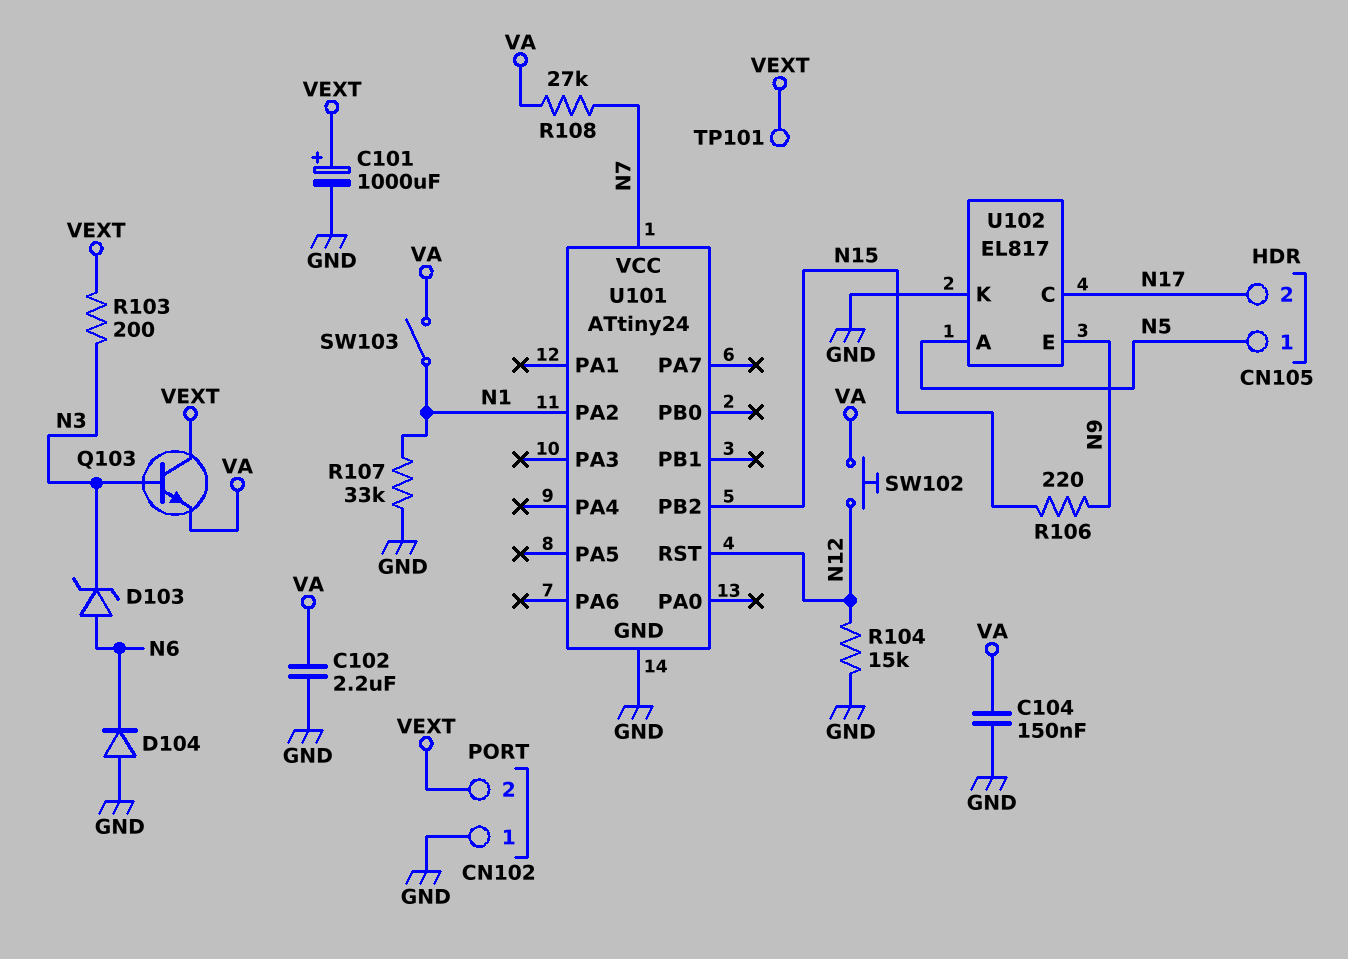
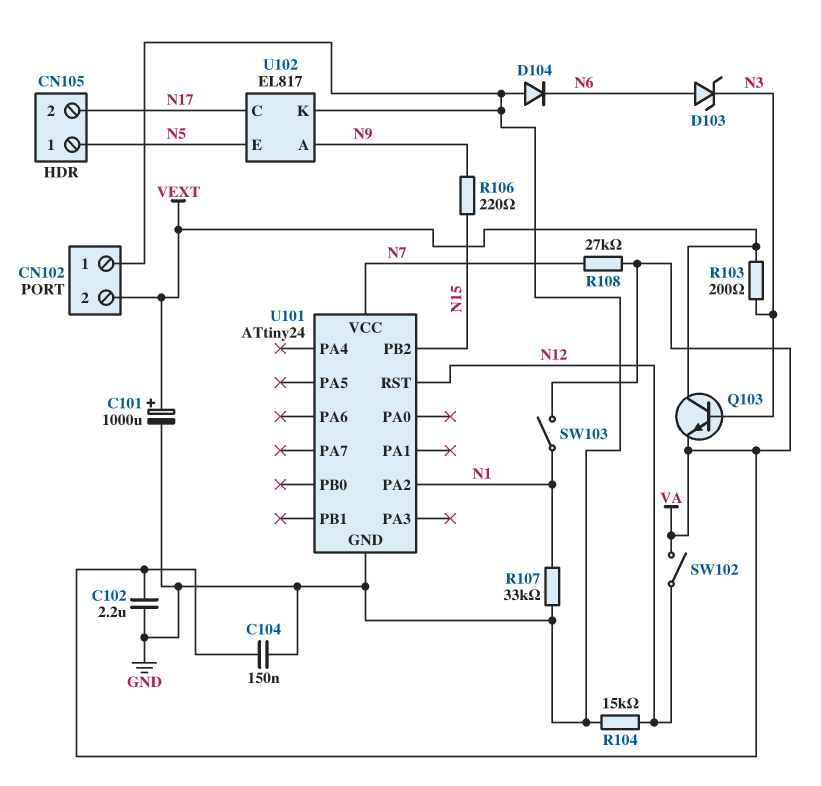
SW102: button (N12, VA) -> switch (N12, VA)
TP101: test point (VEXT) -> none
U102 pin A: N5 -> N9
U102 pin E: N9 -> N5

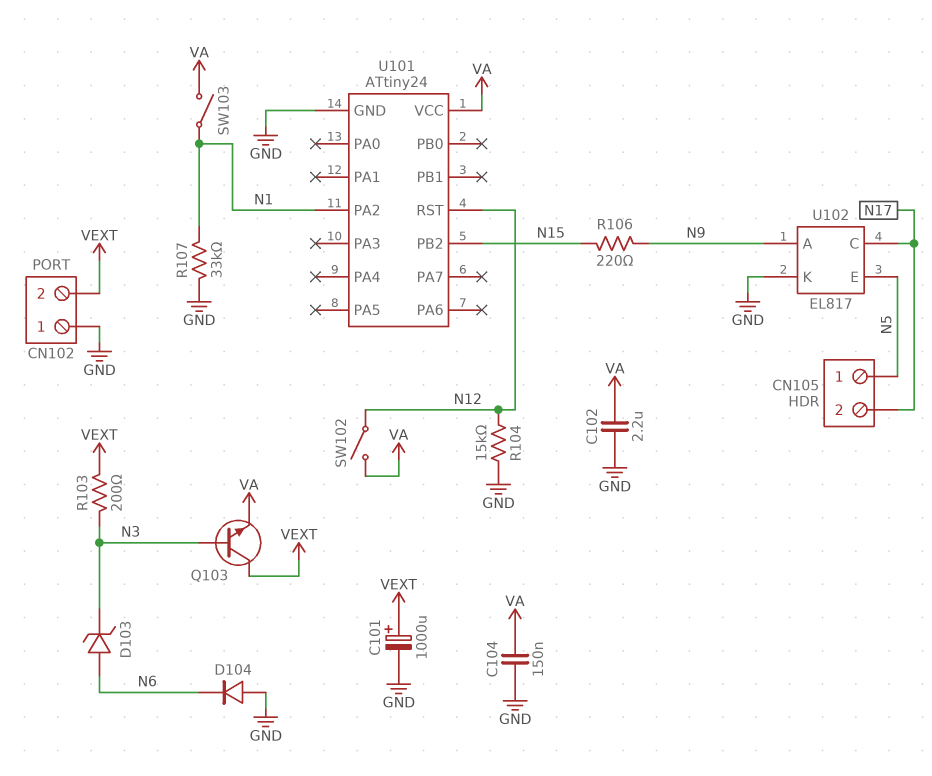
R108: 27k (N7, VA) -> none
U101 pin VCC: N7 -> VA

